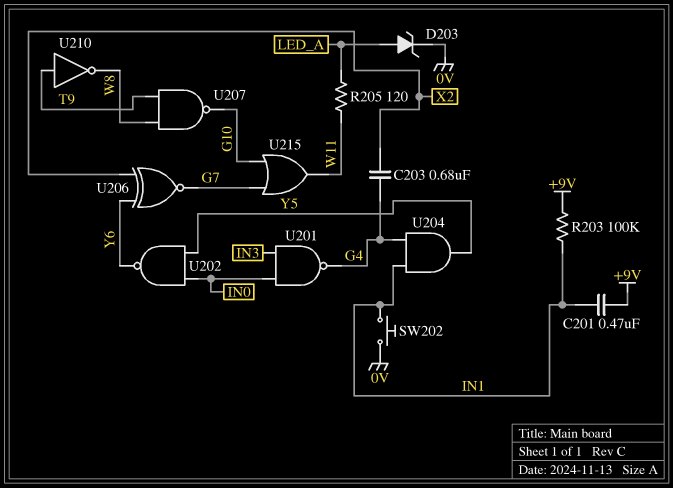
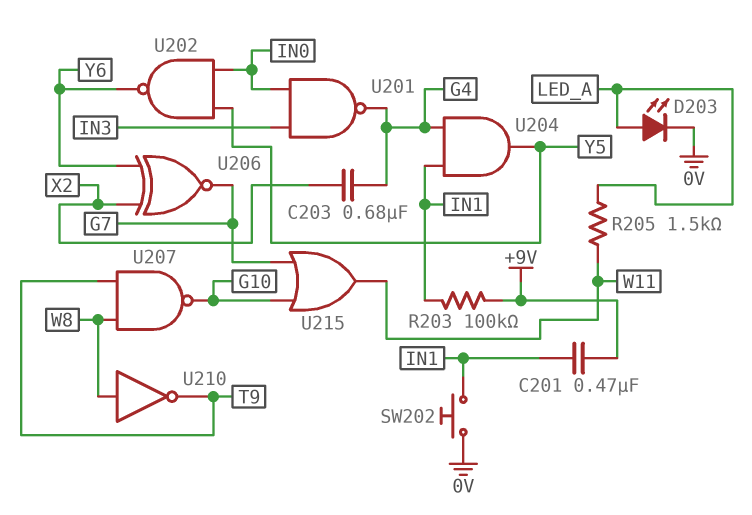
D203: zener (A LED_A, K 0V) -> LED (A LED_A, K 0V)
R205: 120 (LED_A, W11) -> 1.5k (LED_A, W11)
U210: NOT (in T9, out W8) -> NOT (in W8, out T9)

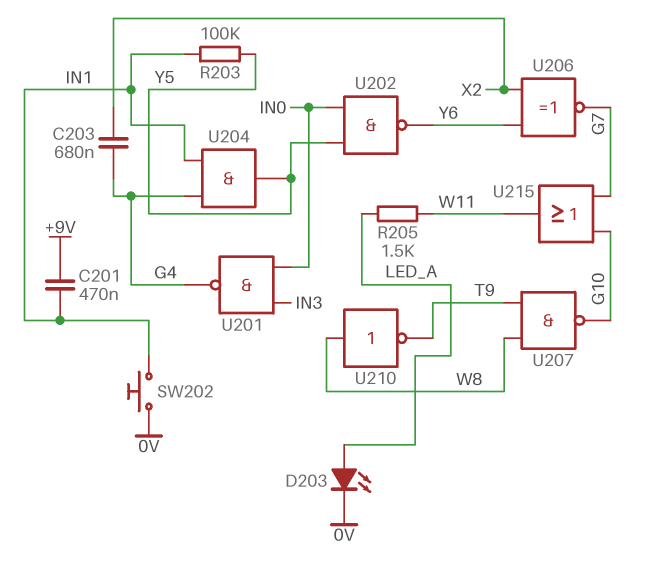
R203: 100k (+9V, IN1) -> 100k (IN1, Y5)

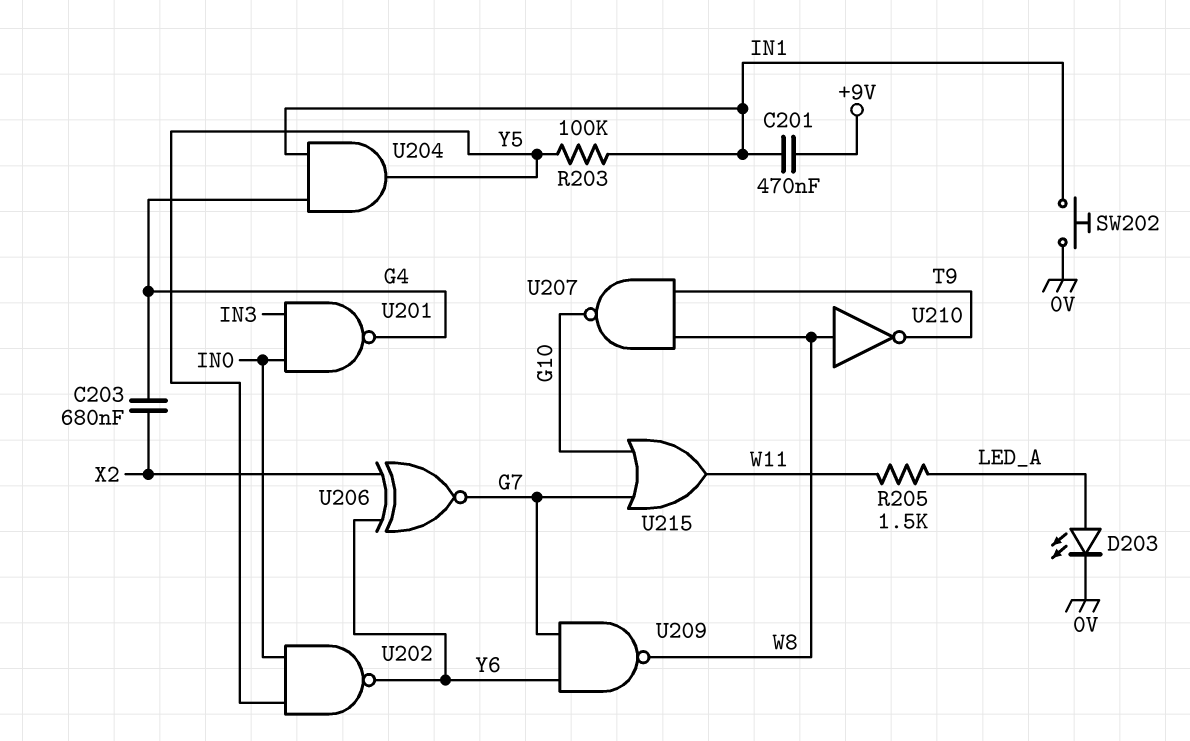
U209: none -> NAND (in G7, in Y6, out W8)

